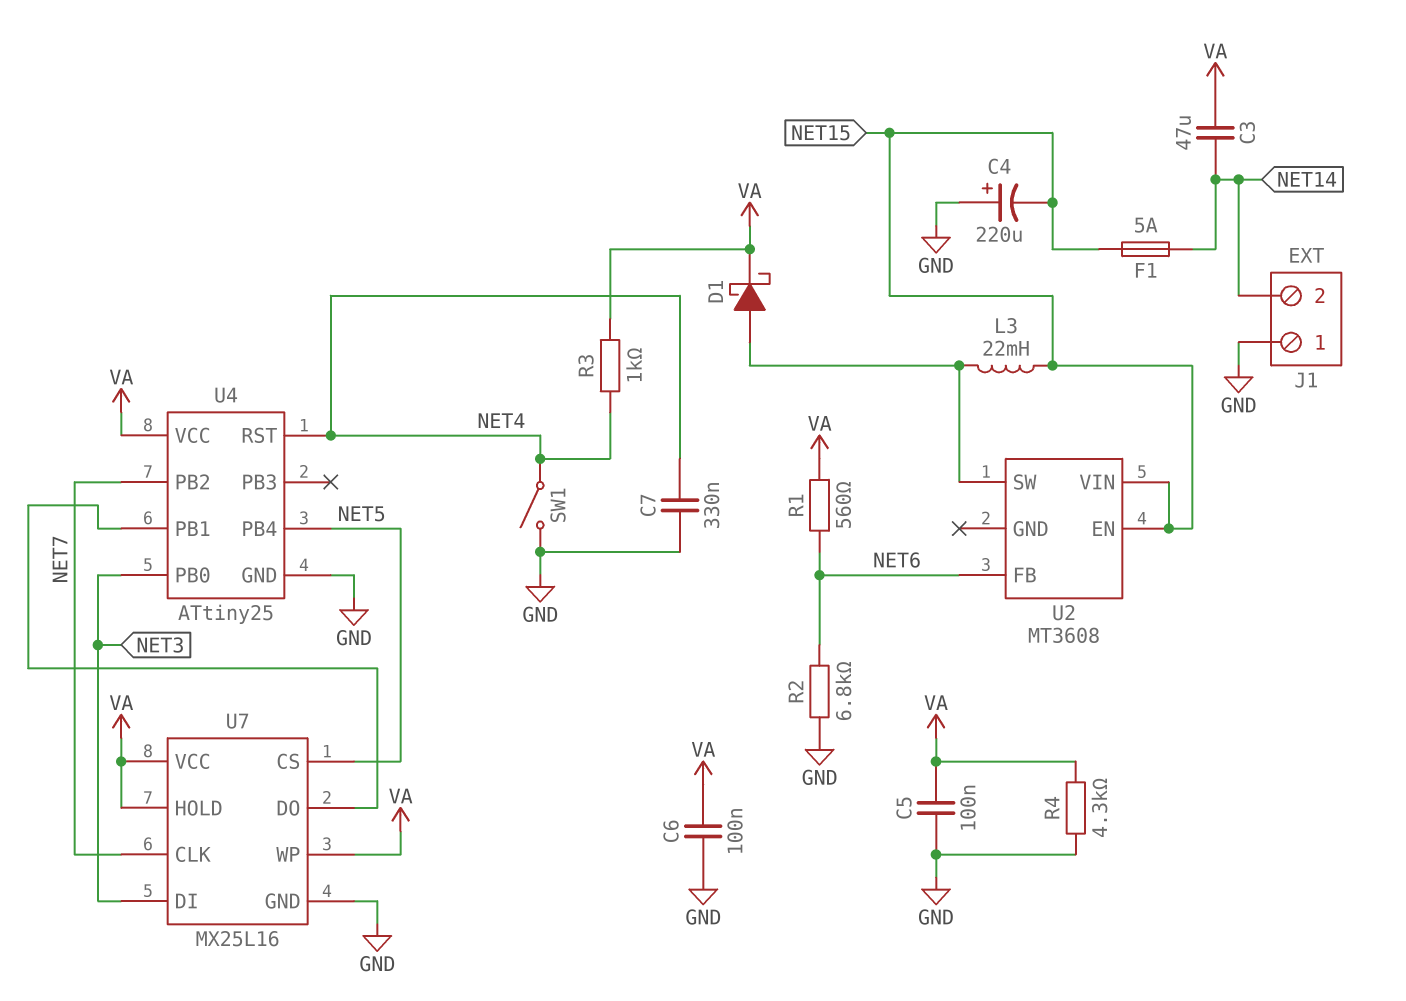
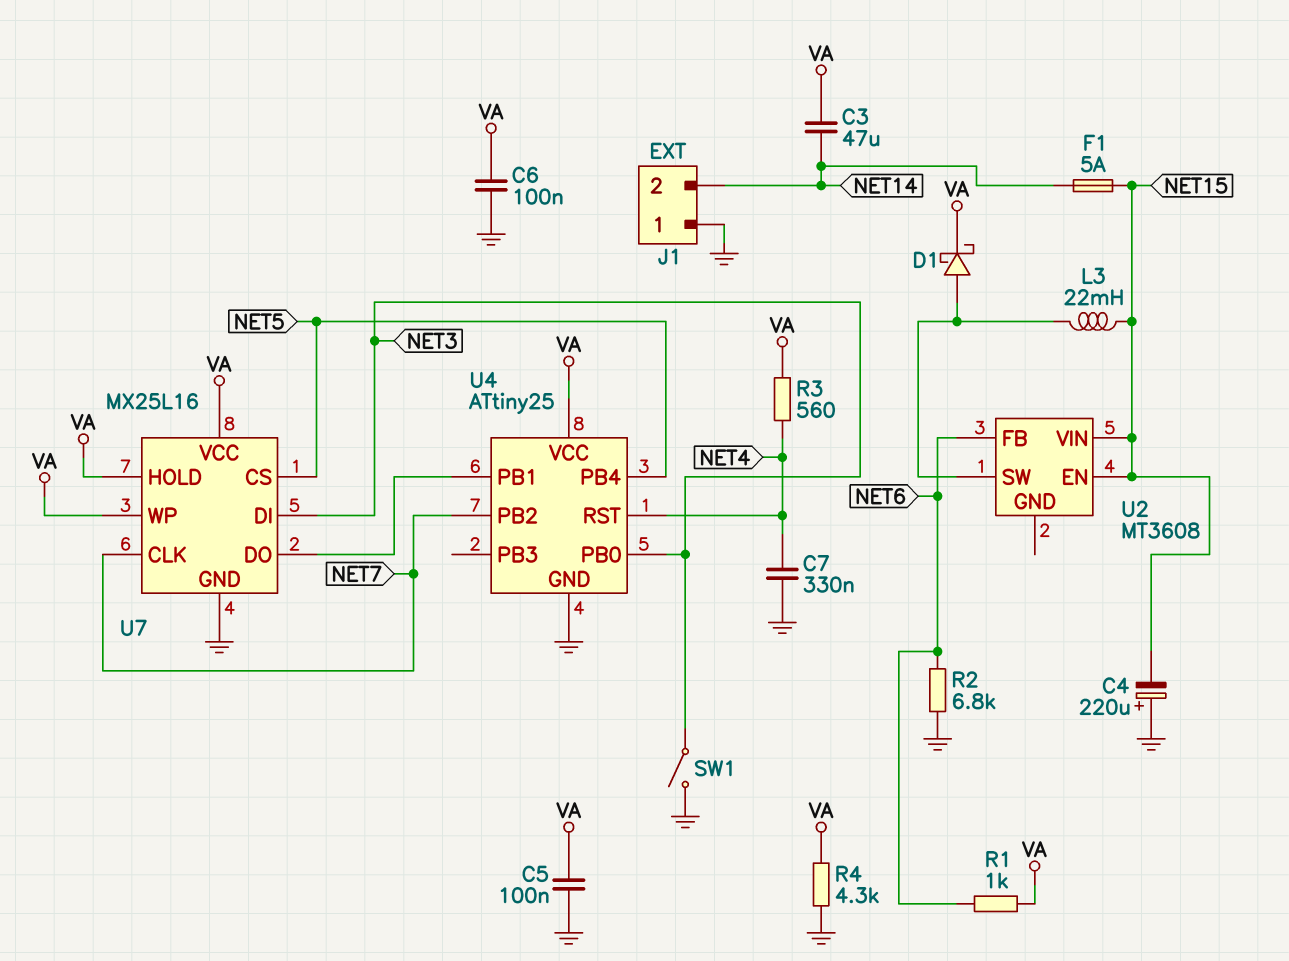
R1: 560 (NET6, VA) -> 1k (NET6, VA)
R3: 1k (NET4, VA) -> 560 (NET4, VA)
SW1: switch (GND, NET4) -> switch (GND, NET3)

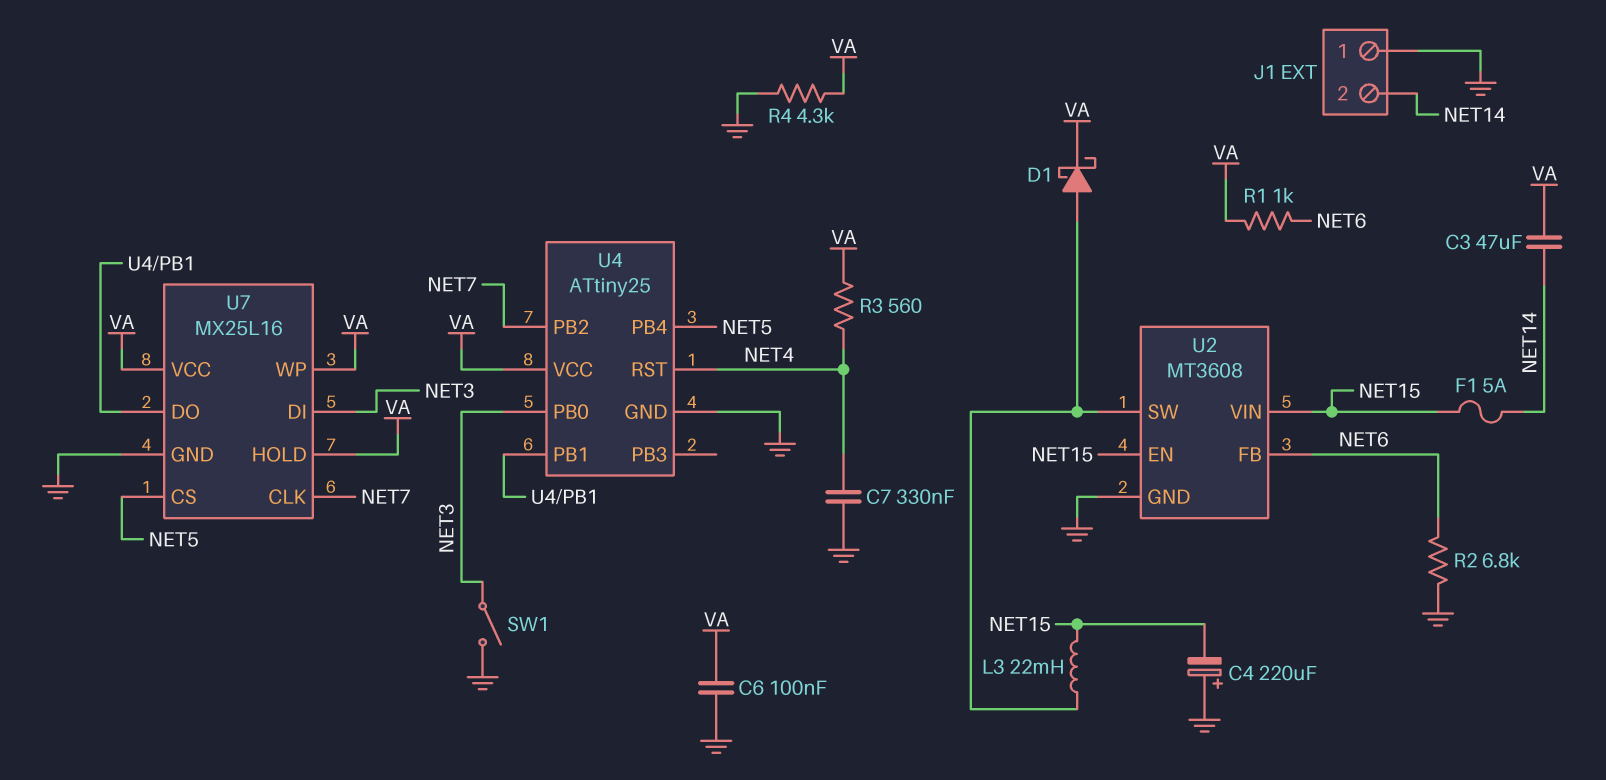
C5: 100nF (GND, VA) -> none
U2 pin GND: none -> GND

